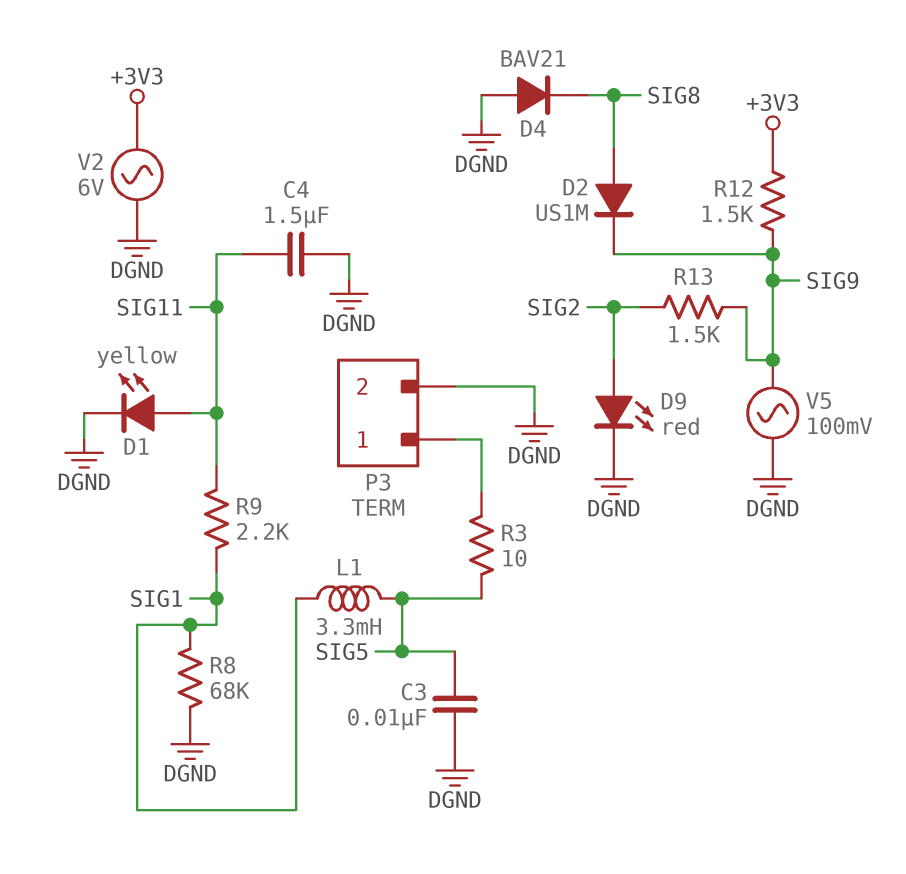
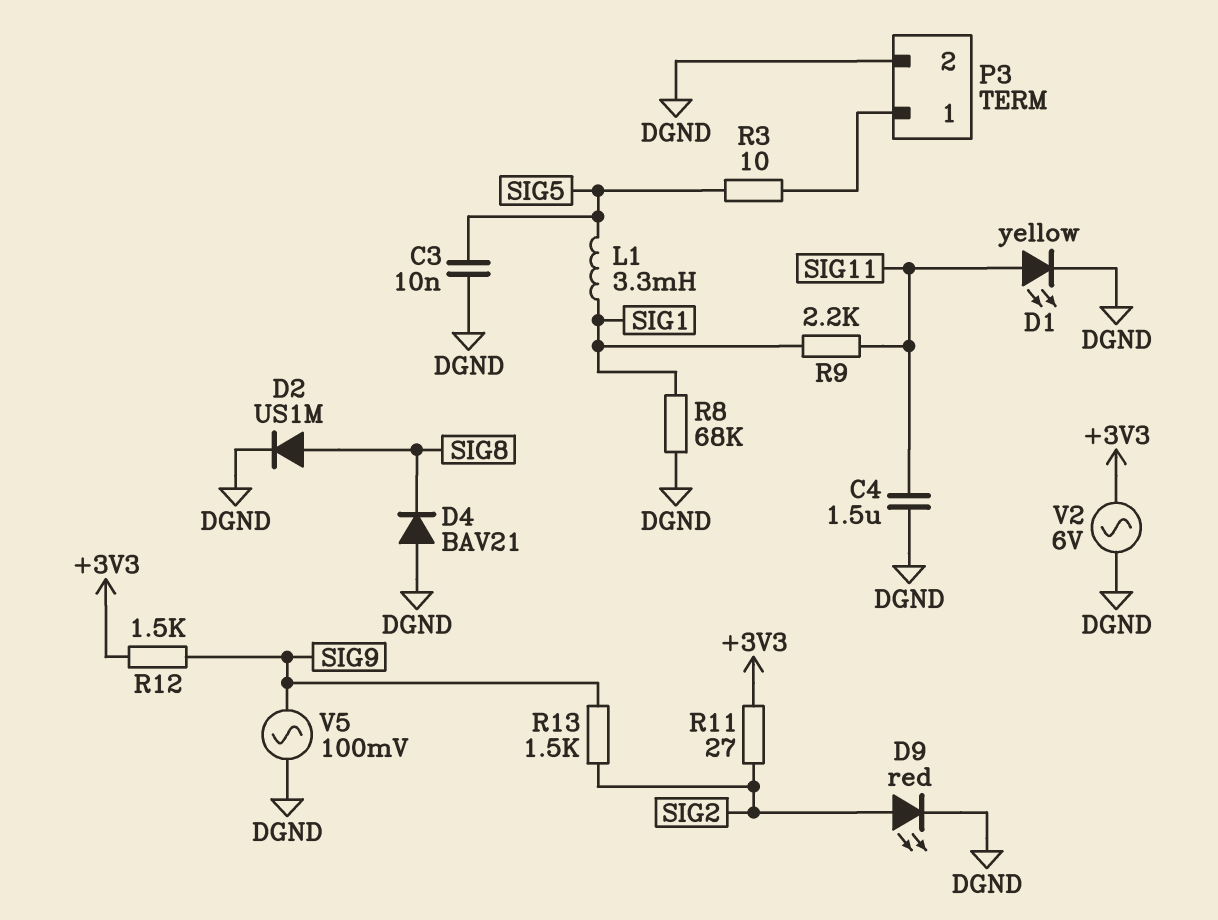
D2: diode US1M (A SIG8, K SIG9) -> diode US1M (A SIG8, K DGND)
R11: none -> 27 (+3V3, SIG2)

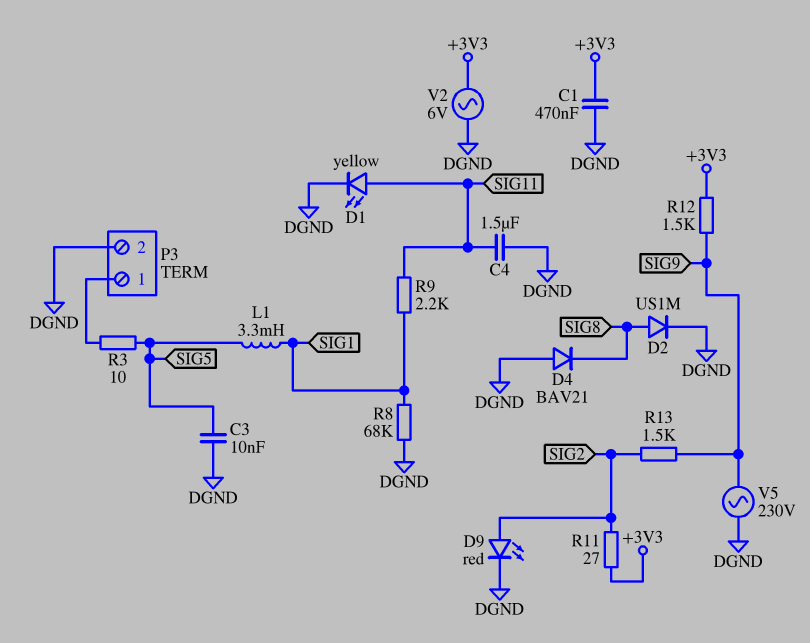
C1: none -> 470nF (+3V3, DGND)
V5: AC 100mV (DGND, SIG9) -> AC 230V (DGND, SIG9)

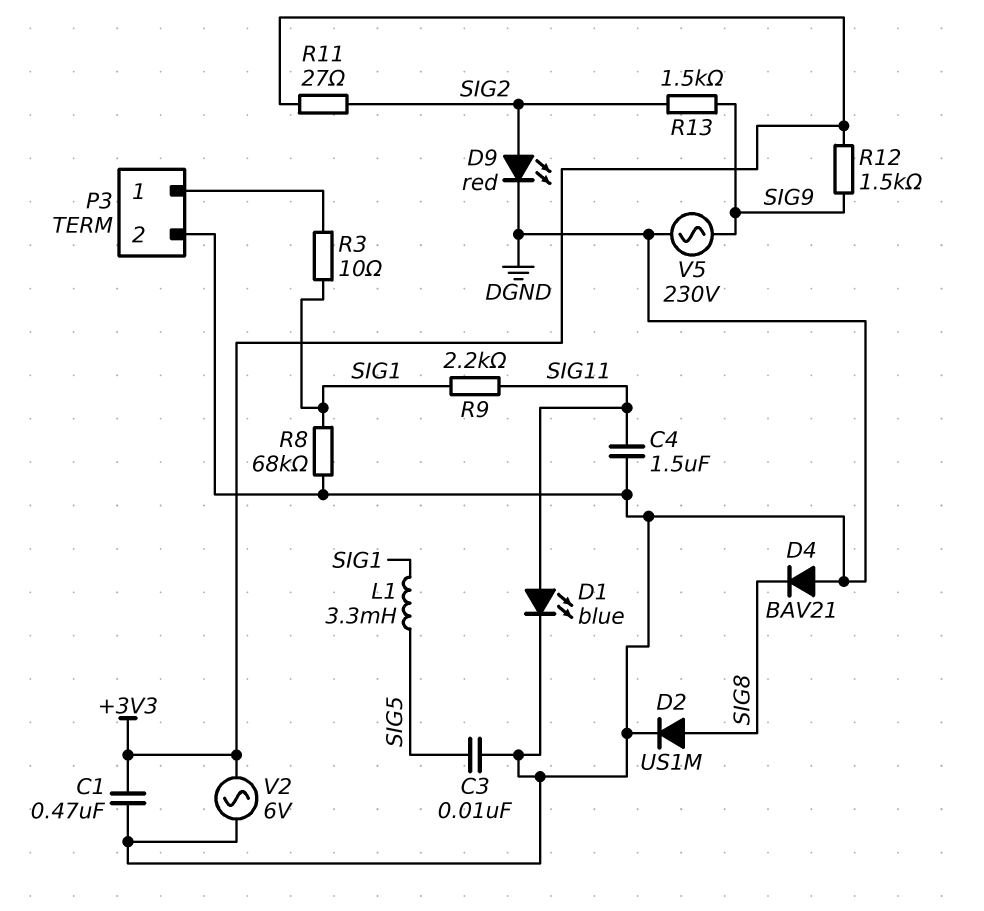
D1: LED yellow (A SIG11, K DGND) -> LED blue (A SIG11, K DGND)
R3: 10 (P3/1, SIG5) -> 10 (P3/1, SIG1)

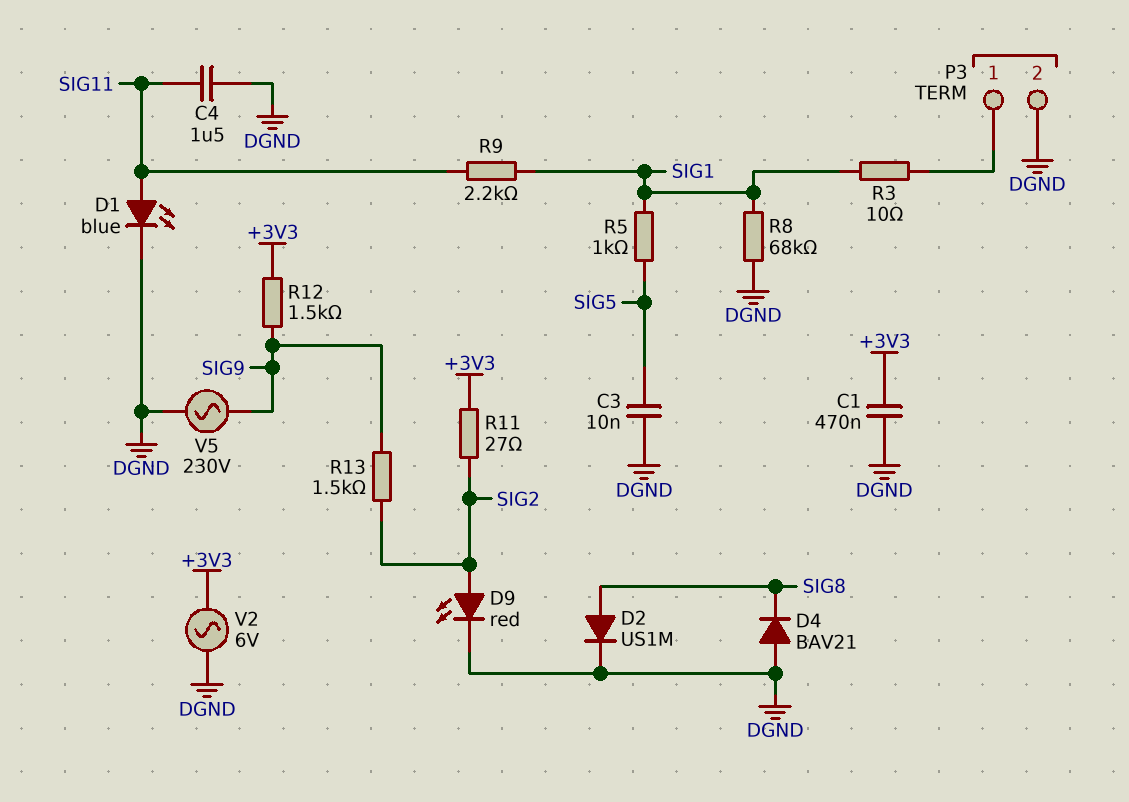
L1: 3.3mH (SIG1, SIG5) -> none
R5: none -> 1k (SIG1, SIG5)

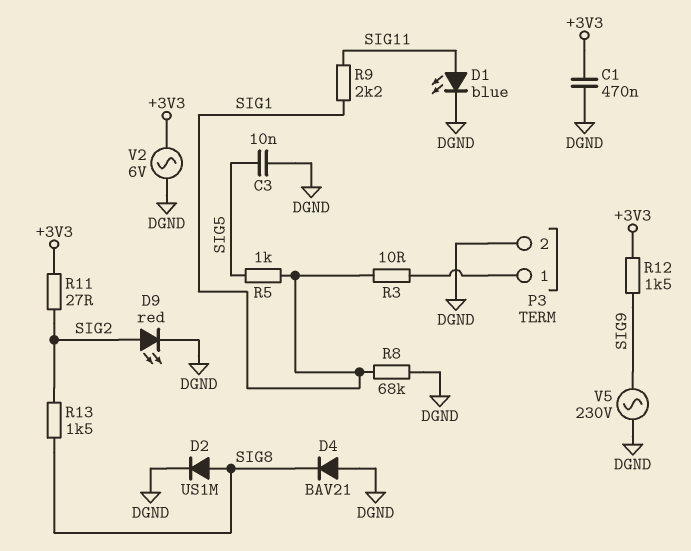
C4: 1.5uF (DGND, SIG11) -> none
R13: 1.5k (SIG2, SIG9) -> 1.5k (SIG2, SIG8)

